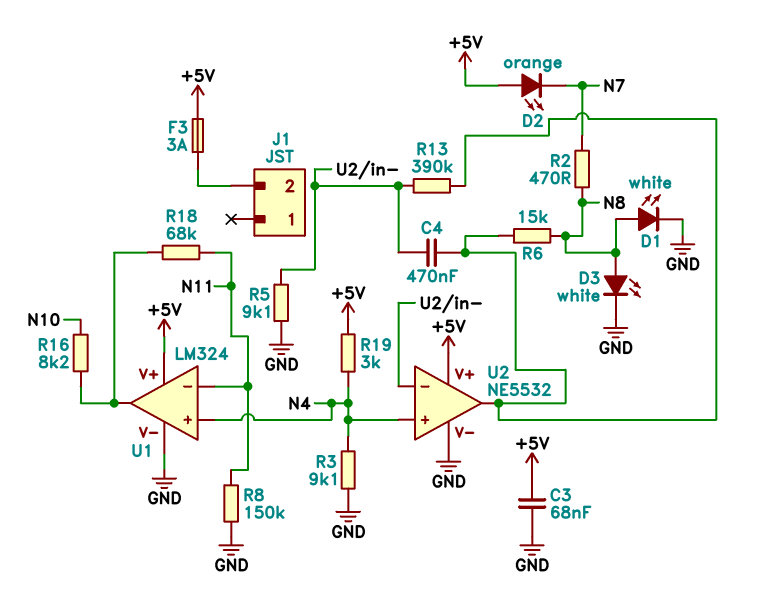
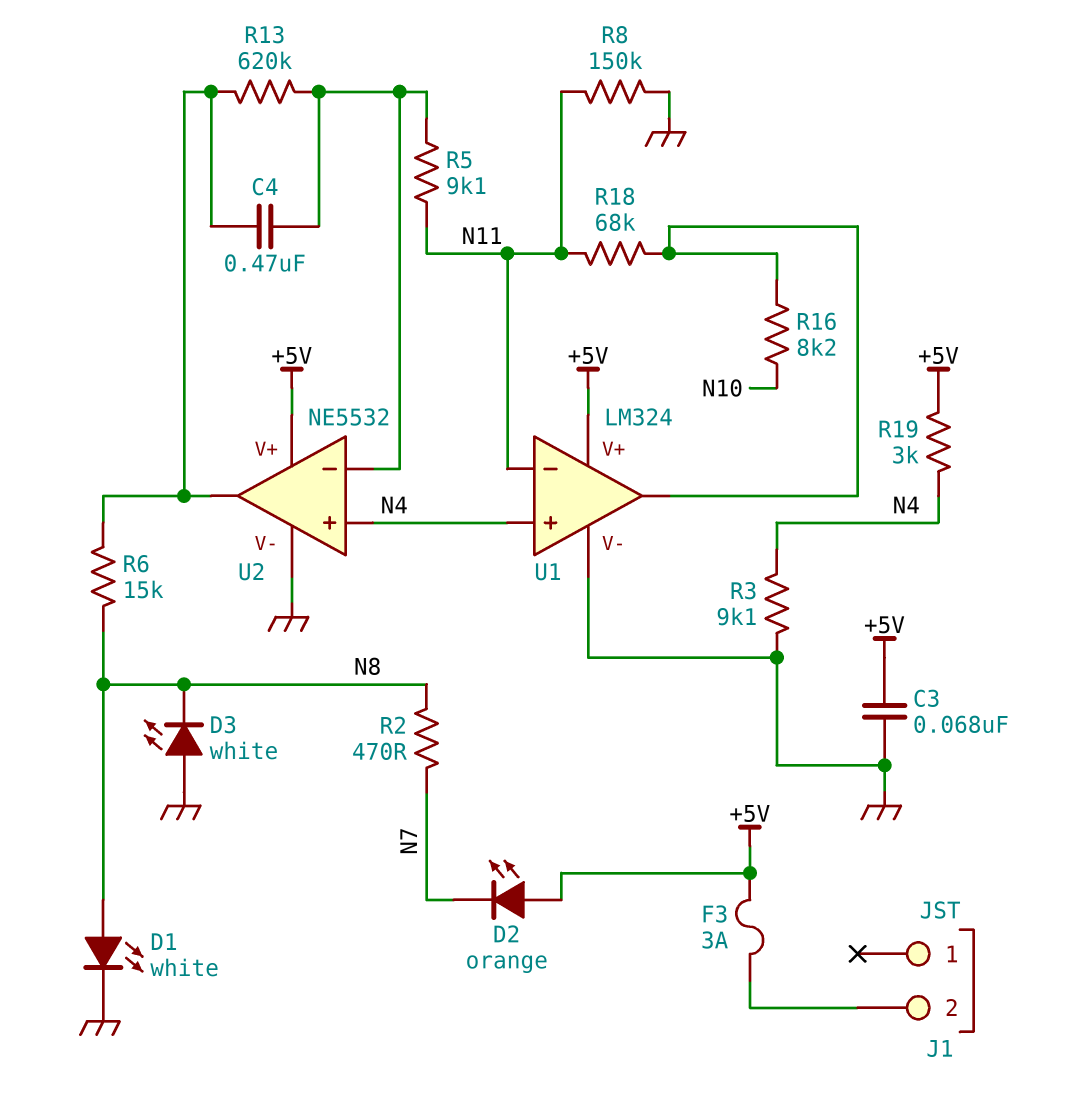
D3: LED white (A N8, K GND) -> LED white (A GND, K N8)
R5: 9.1k (GND, U2/in-) -> 9.1k (N11, U2/in-)
R13: 390k (U2/in-, U2/out) -> 620k (U2/in-, U2/out)

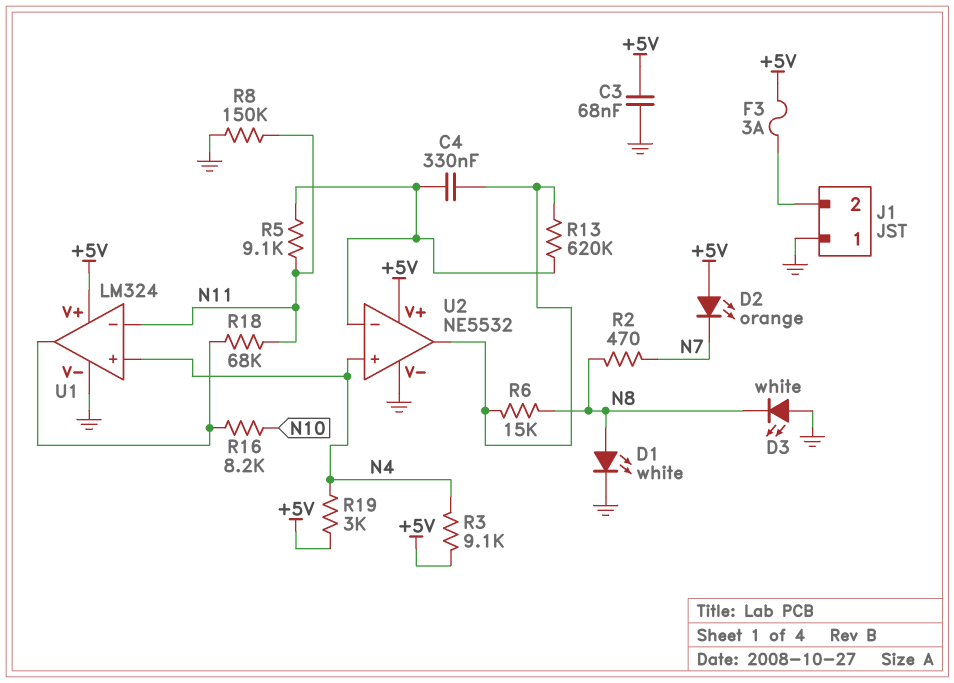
C4: 470nF (U2/in-, U2/out) -> 330nF (U2/in-, U2/out)
J1 pin 1: none -> GND
R3: 9.1k (GND, N4) -> 9.1k (+5V, N4)

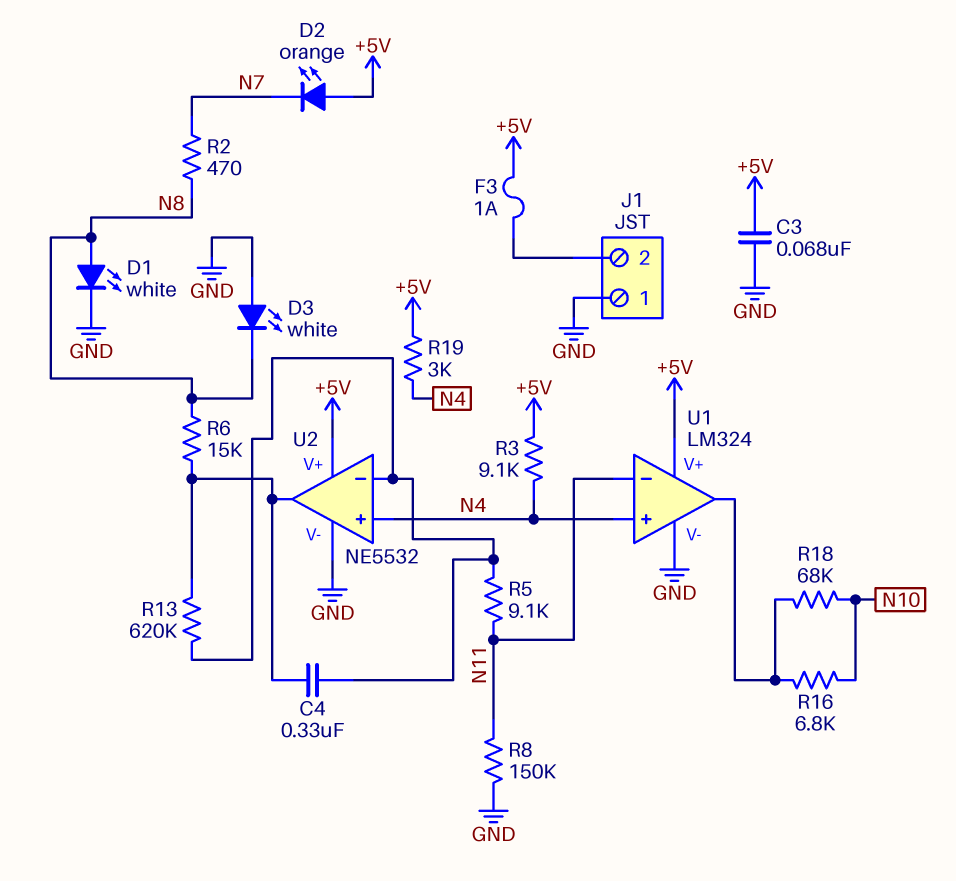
F3: 3A (+5V, J1/2) -> 1A (+5V, J1/2)
R16: 8.2k (N10, U1/out) -> 6.8k (N10, U1/out)
R18: 68k (N11, U1/out) -> 68k (N10, U1/out)

